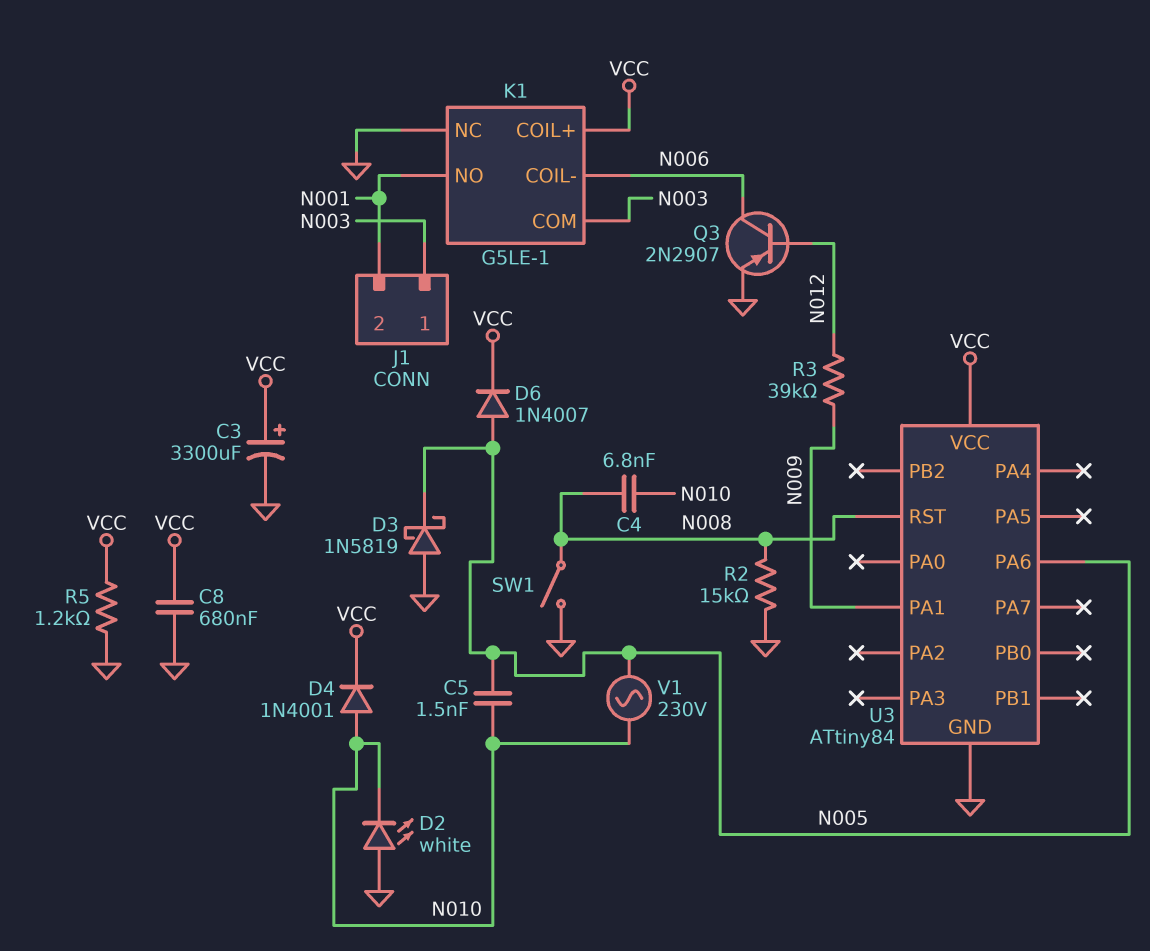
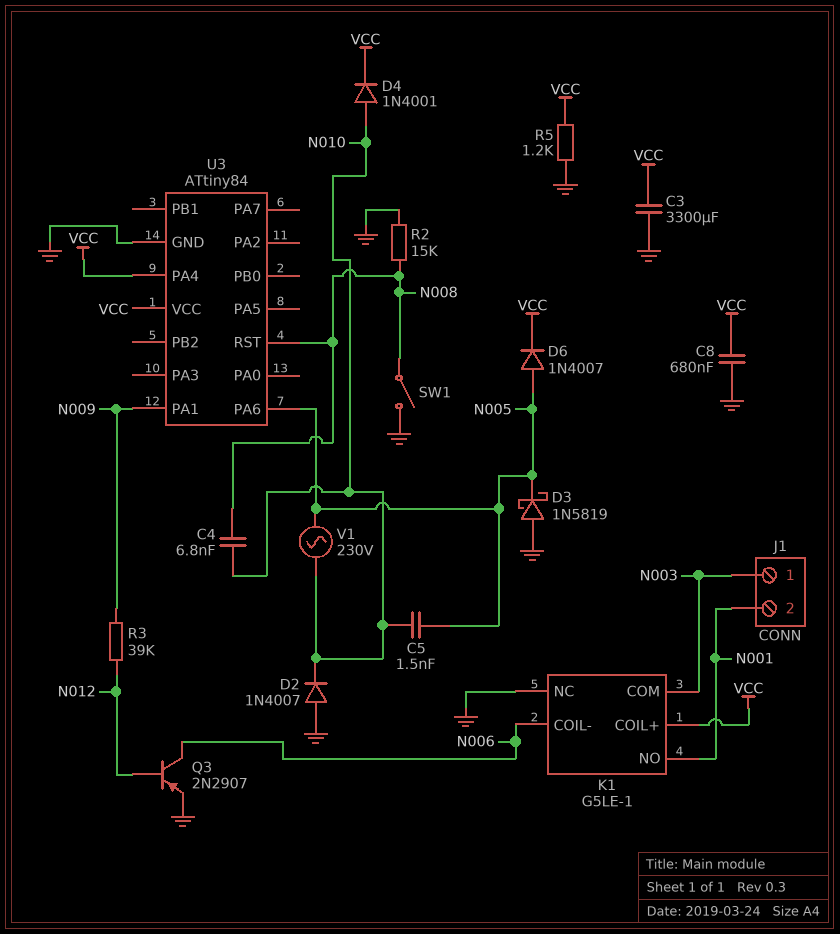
C3: 3300uF (plus VCC, minus GND) -> 3300uF (GND, VCC)
D2: LED white (A GND, K N010) -> diode 1N4007 (A GND, K N010)
U3 pin PA4: none -> VCC

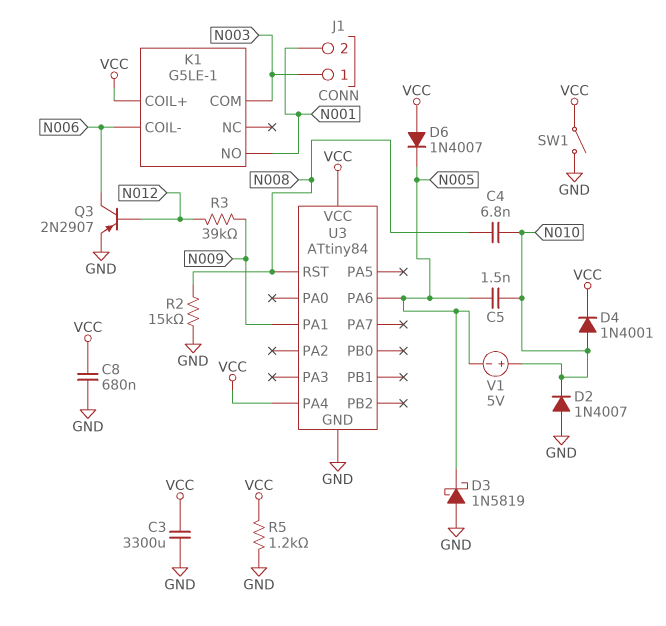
D6: diode 1N4007 (A N005, K VCC) -> diode 1N4007 (A VCC, K N005)
K1 pin NC: GND -> none
SW1: switch (GND, N008) -> switch (GND, VCC)
V1: AC 230V (N005, N010) -> 5V (plus N010, minus N005)

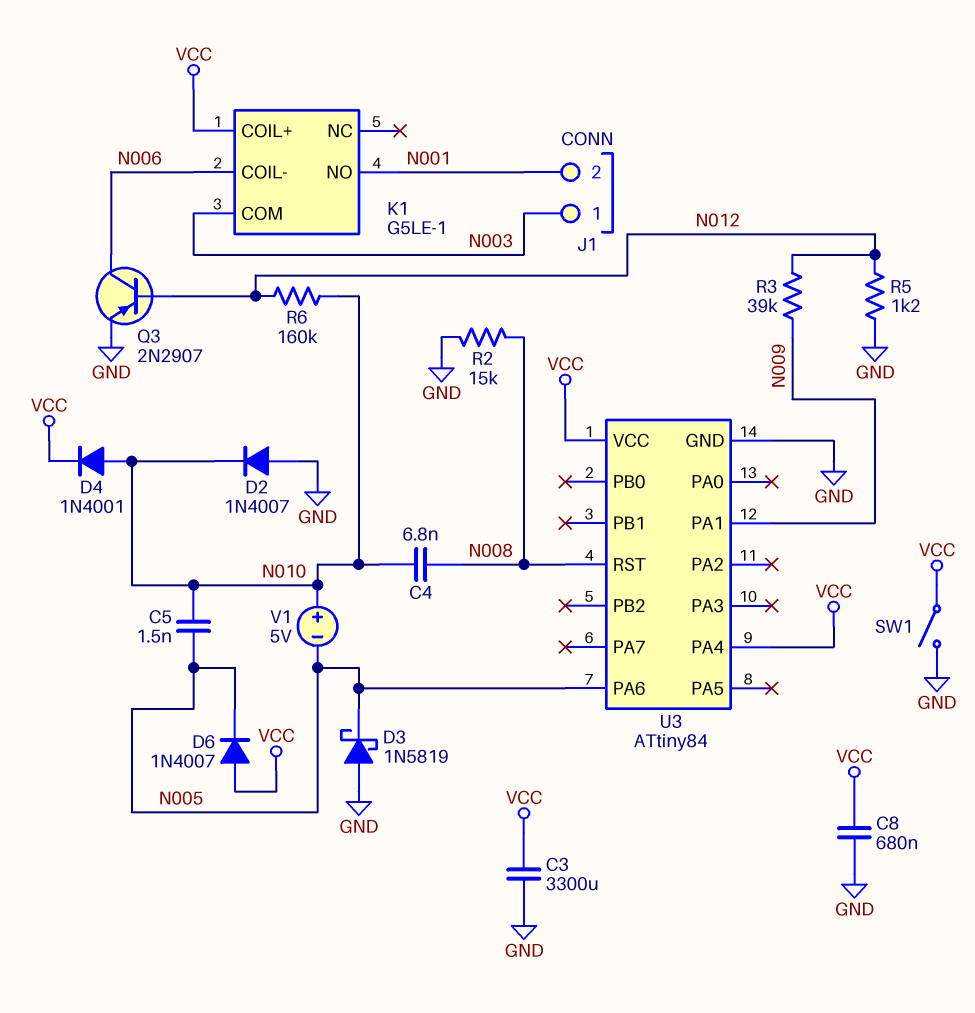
R5: 1.2k (GND, VCC) -> 1.2k (GND, N012)
R6: none -> 160k (N010, N012)

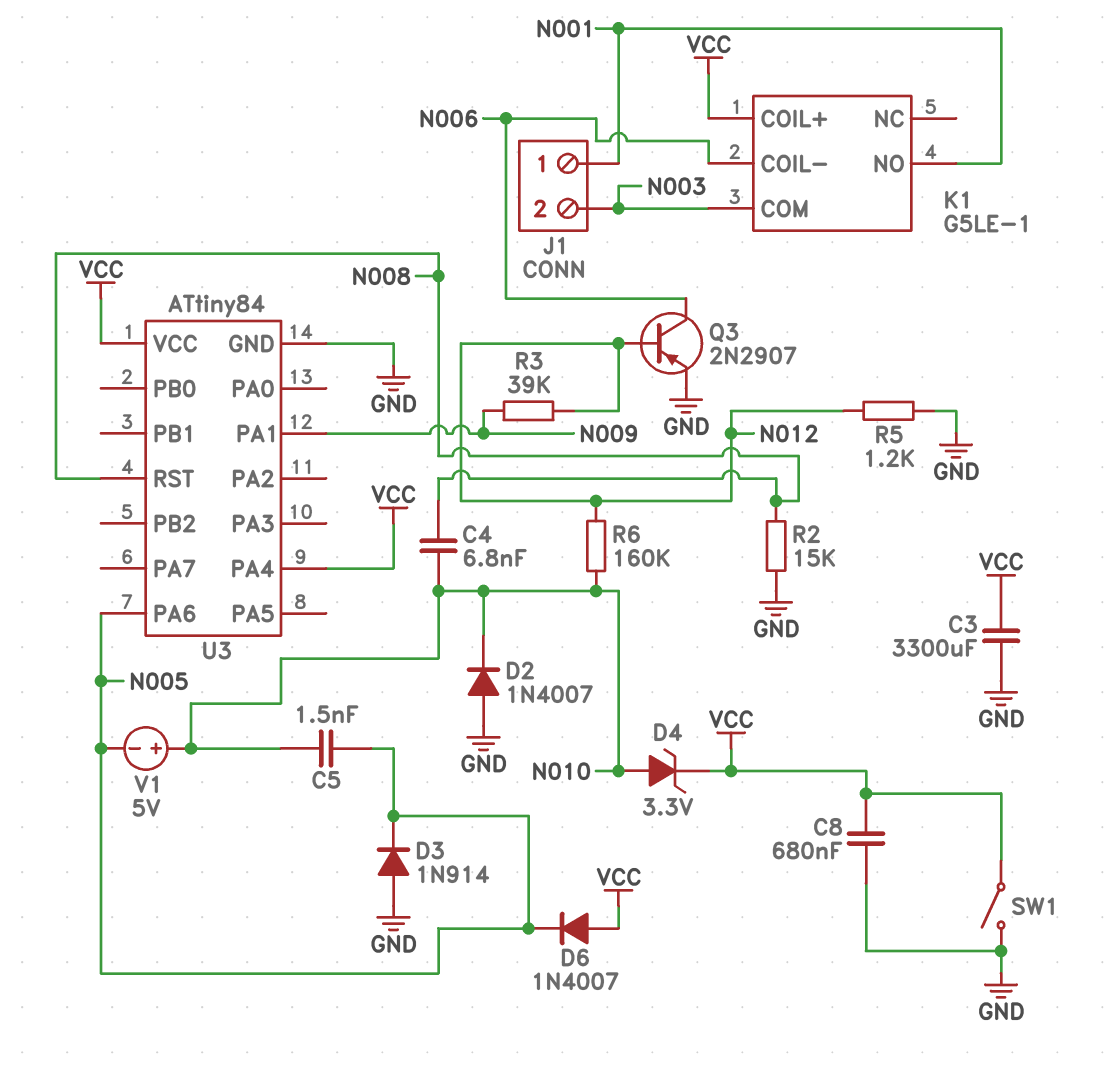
D3: schottky 1N5819 (A GND, K N005) -> diode 1N914 (A GND, K N005)
D4: diode 1N4001 (A N010, K VCC) -> zener 3.3V (A N010, K VCC)
J1 pin 1: N003 -> N001
J1 pin 2: N001 -> N003

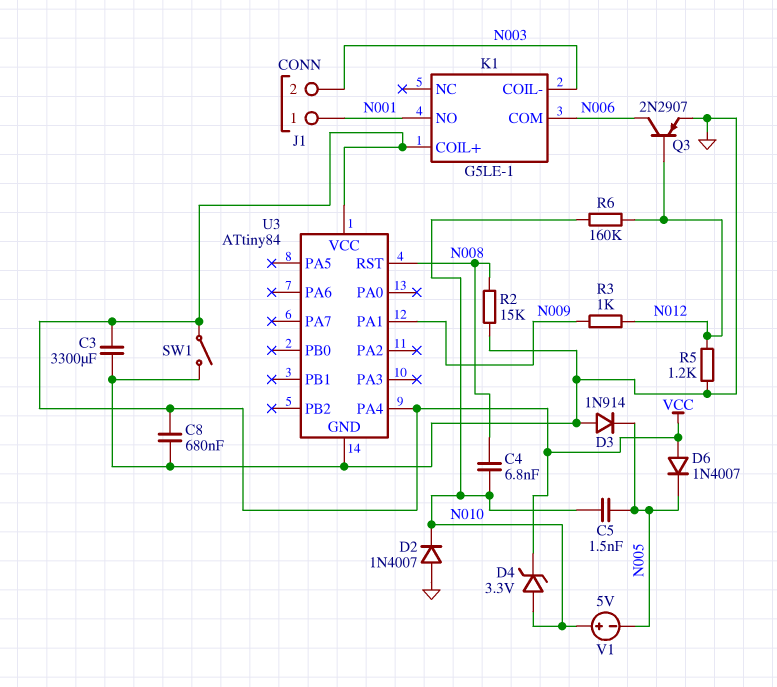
K1 pin COIL-: N006 -> N003
K1 pin COM: N003 -> N006
R3: 39k (N009, N012) -> 1k (N009, N012)
U3 pin PA6: N005 -> none

